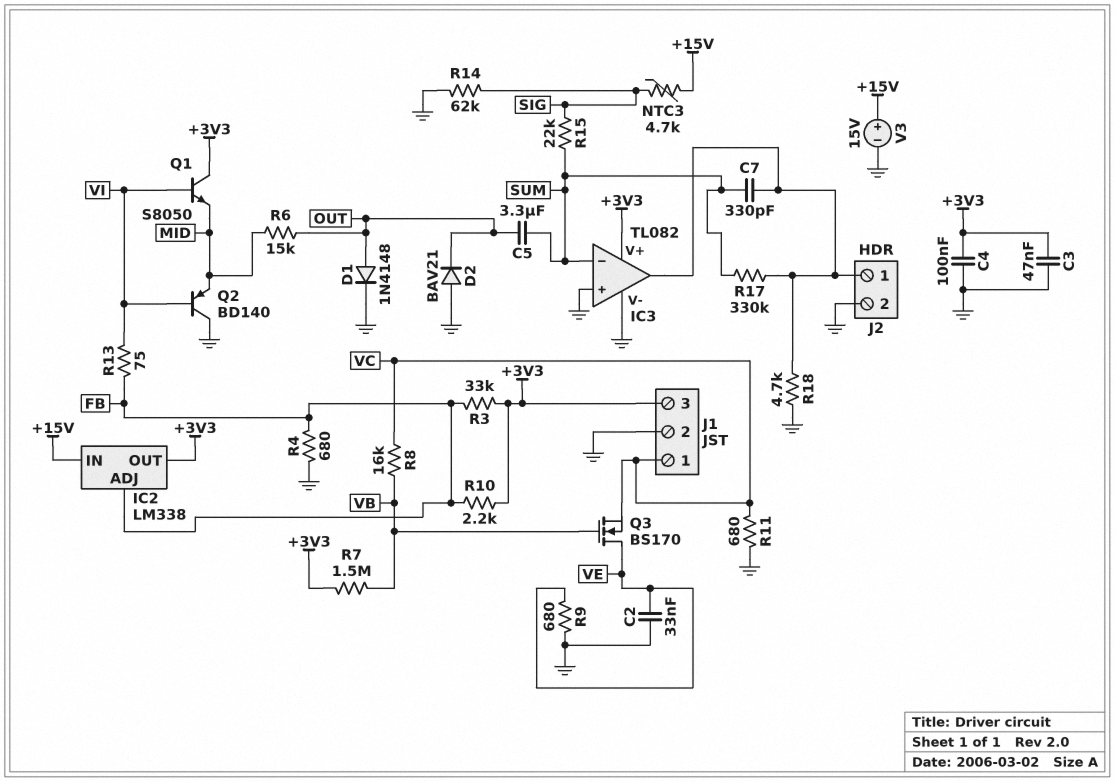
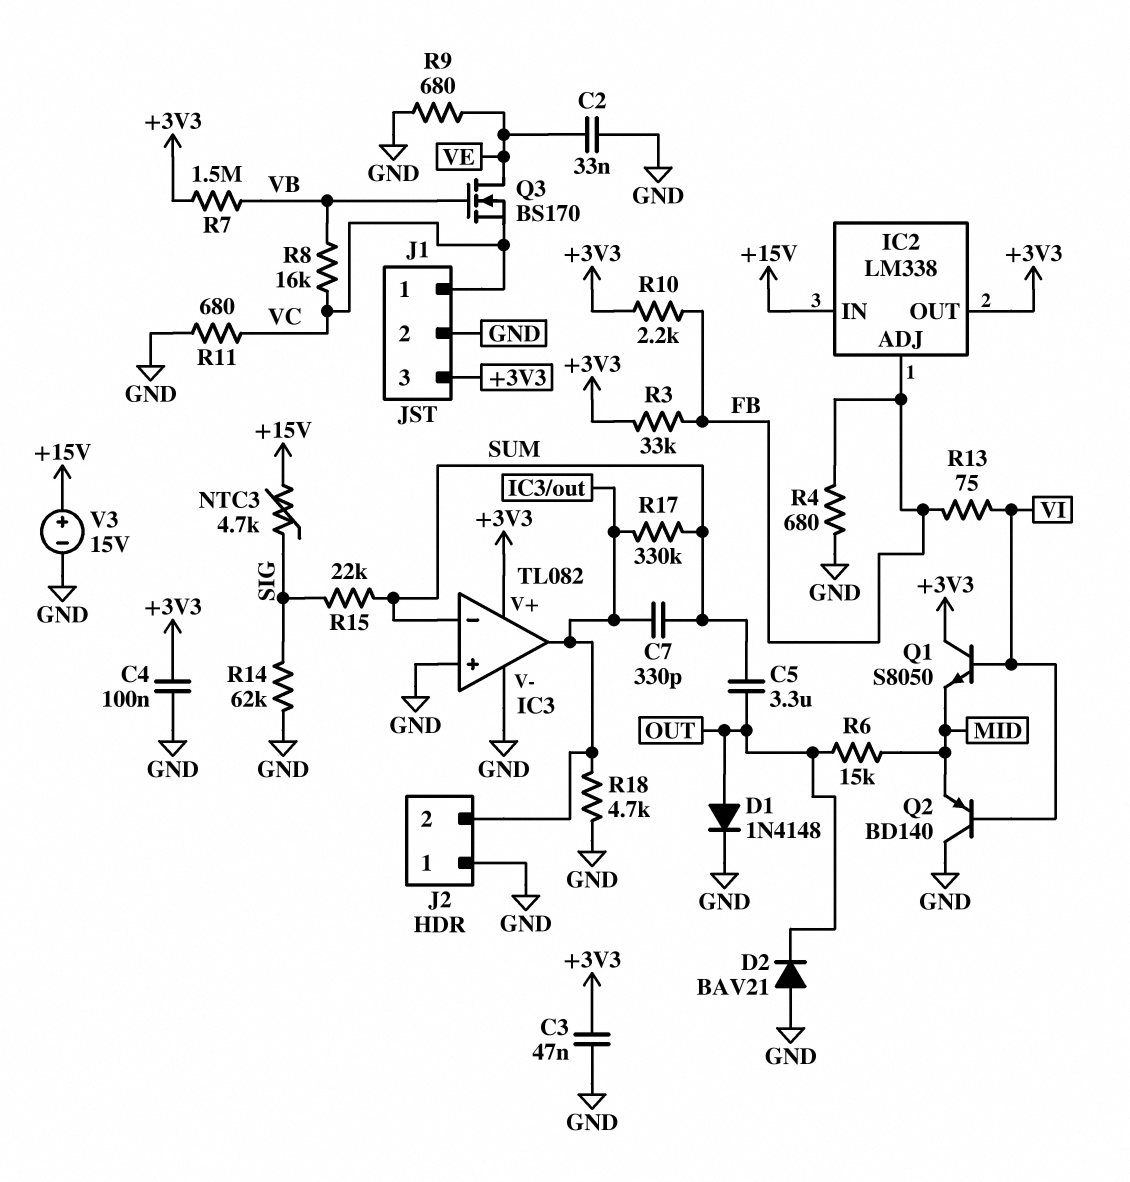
J2 pin 1: IC3/out -> GND
J2 pin 2: GND -> IC3/out

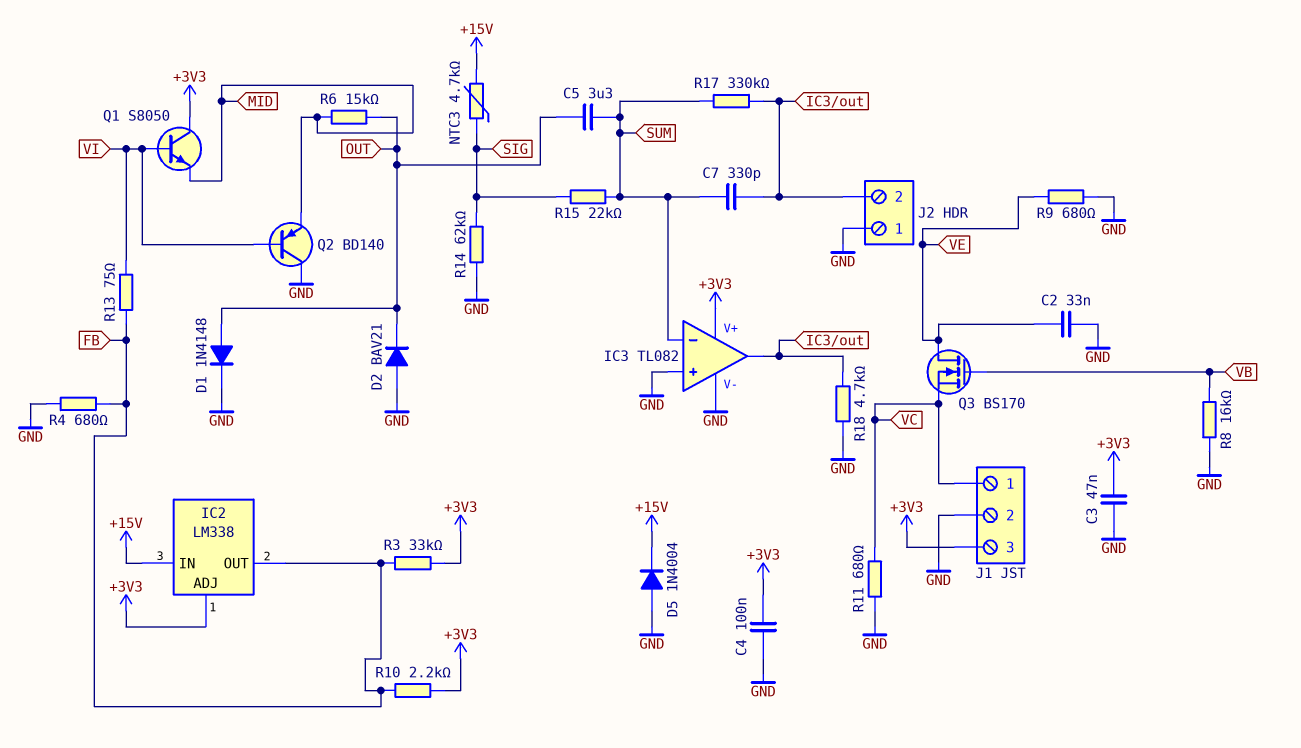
D5: none -> diode 1N4004 (A GND, K +15V)
IC2 pin ADJ: FB -> +3V3
IC2 pin OUT: +3V3 -> FB
R7: 1.5M (+3V3, VB) -> none
R8: 16k (VB, VC) -> 16k (GND, VB)
V3: 15V (plus +15V, minus GND) -> none

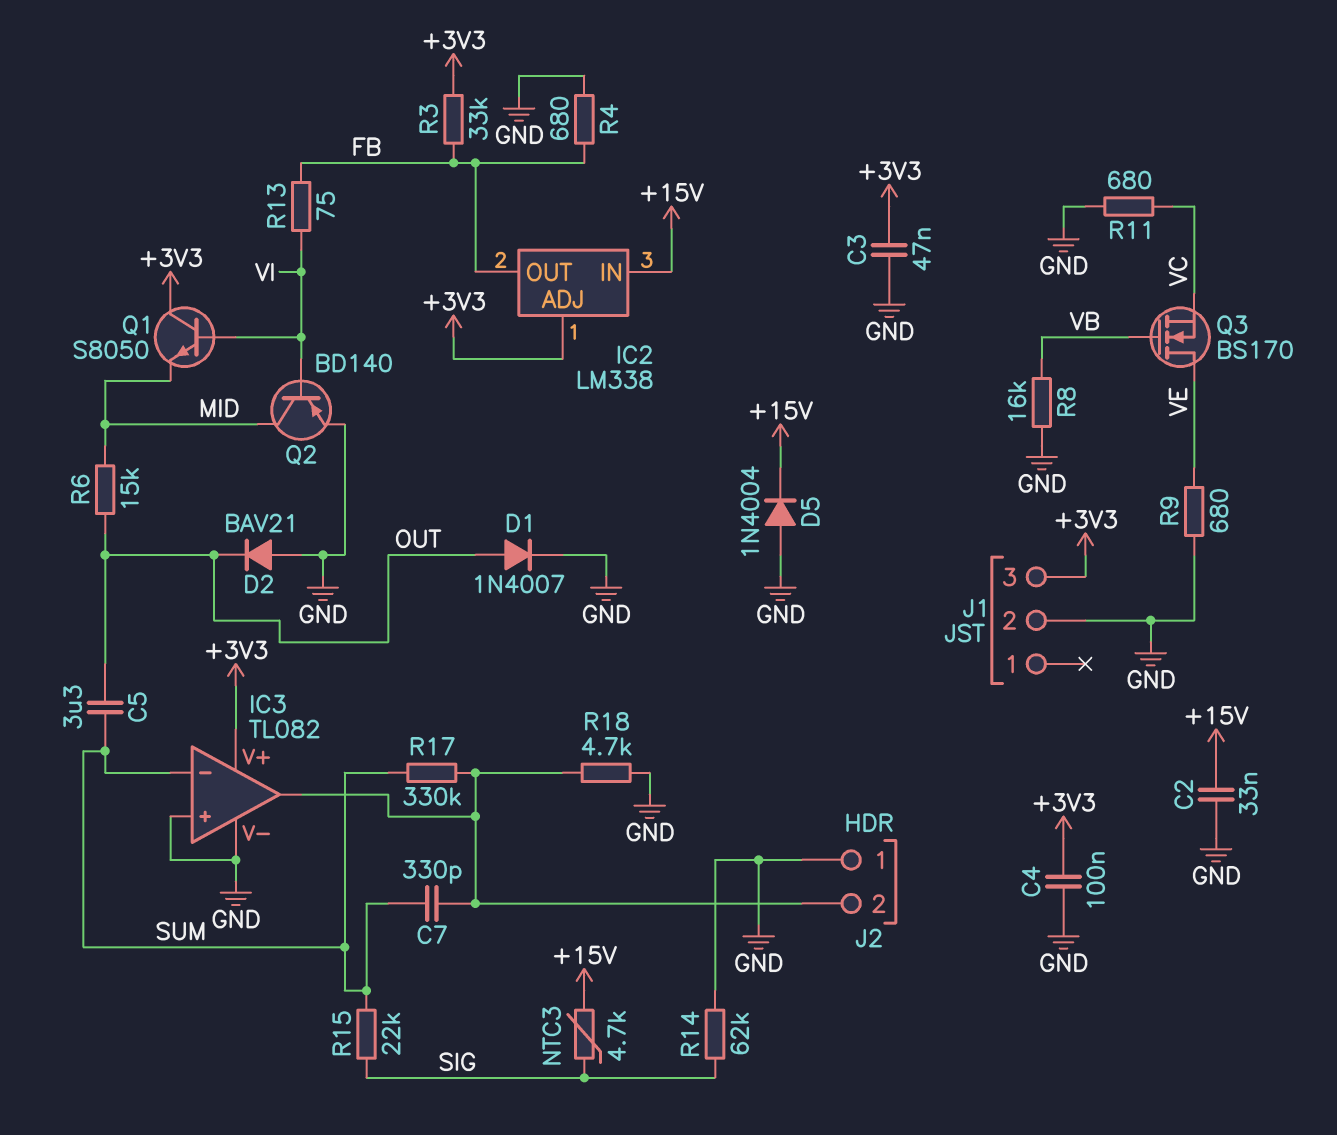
C2: 33nF (GND, VE) -> 33nF (+15V, GND)
D1: diode 1N4148 (A OUT, K GND) -> diode 1N4007 (A OUT, K GND)
J1 pin 1: VC -> none
Q2: PNP BD140 (B VI, C GND, E MID) -> PNP BD140 (B VI, C MID, E GND)
R10: 2.2k (+3V3, FB) -> none

